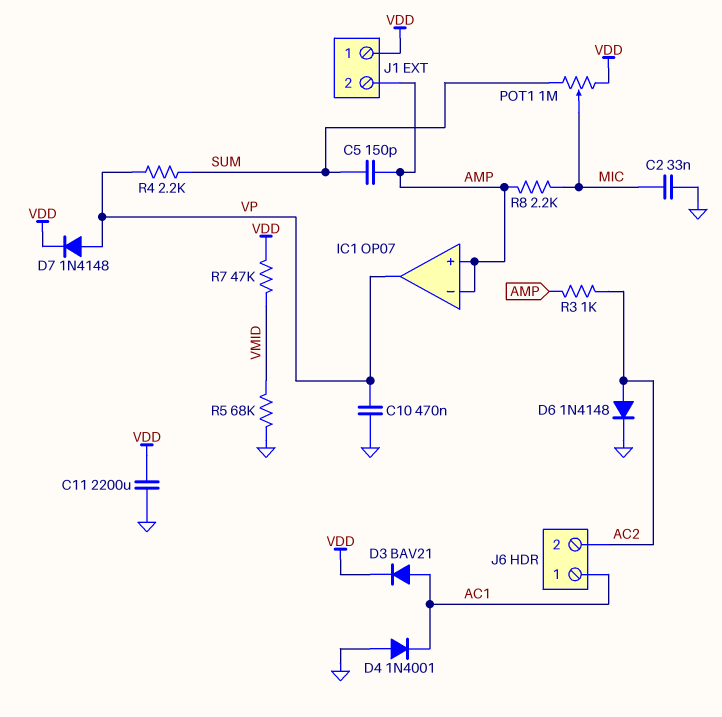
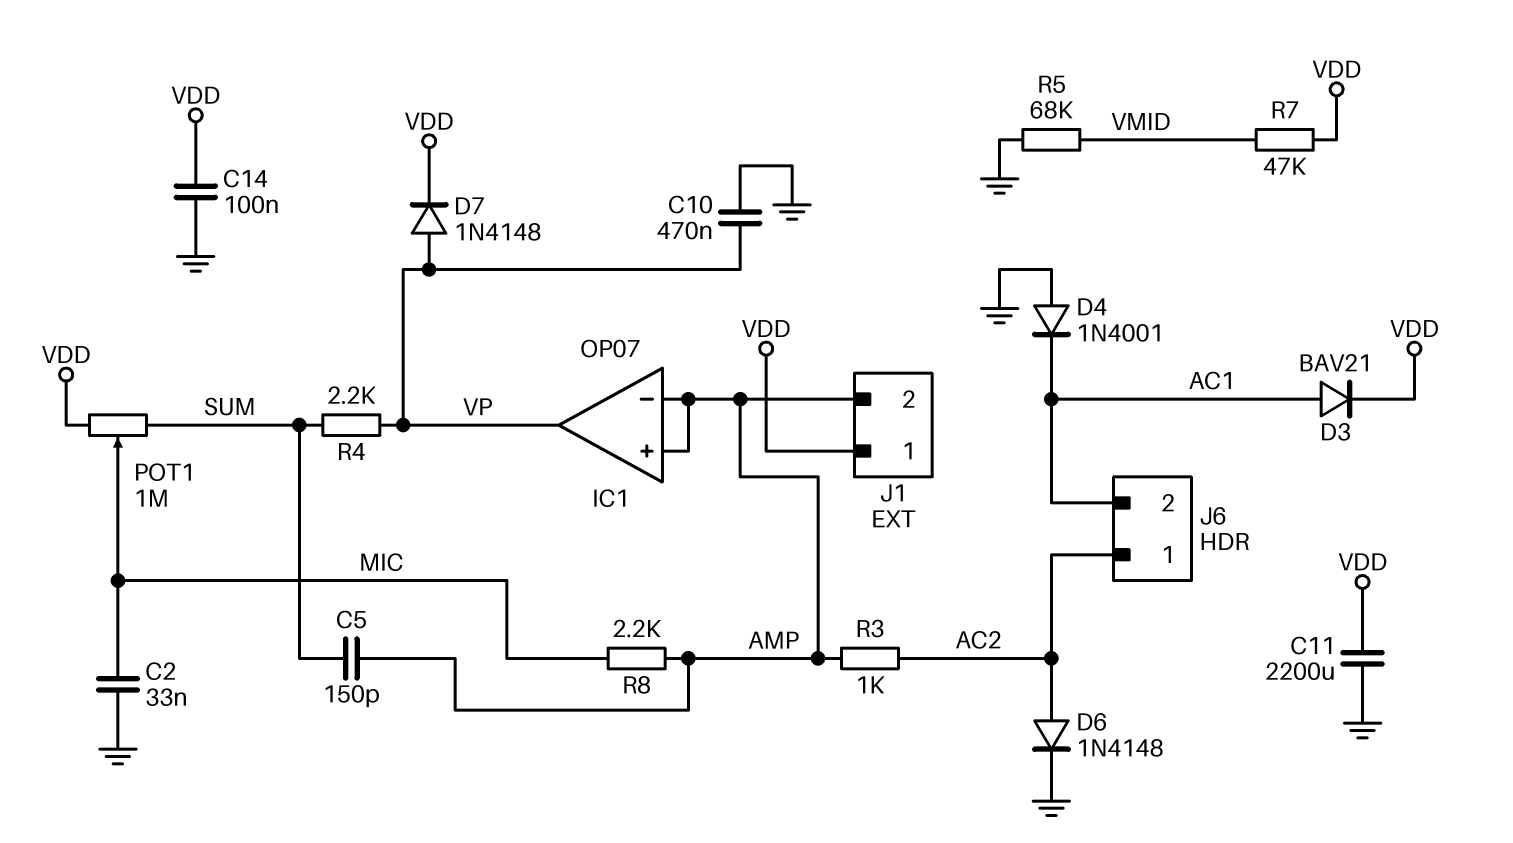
C14: none -> 100nF (GND, VDD)
J6 pin 1: AC1 -> AC2
J6 pin 2: AC2 -> AC1

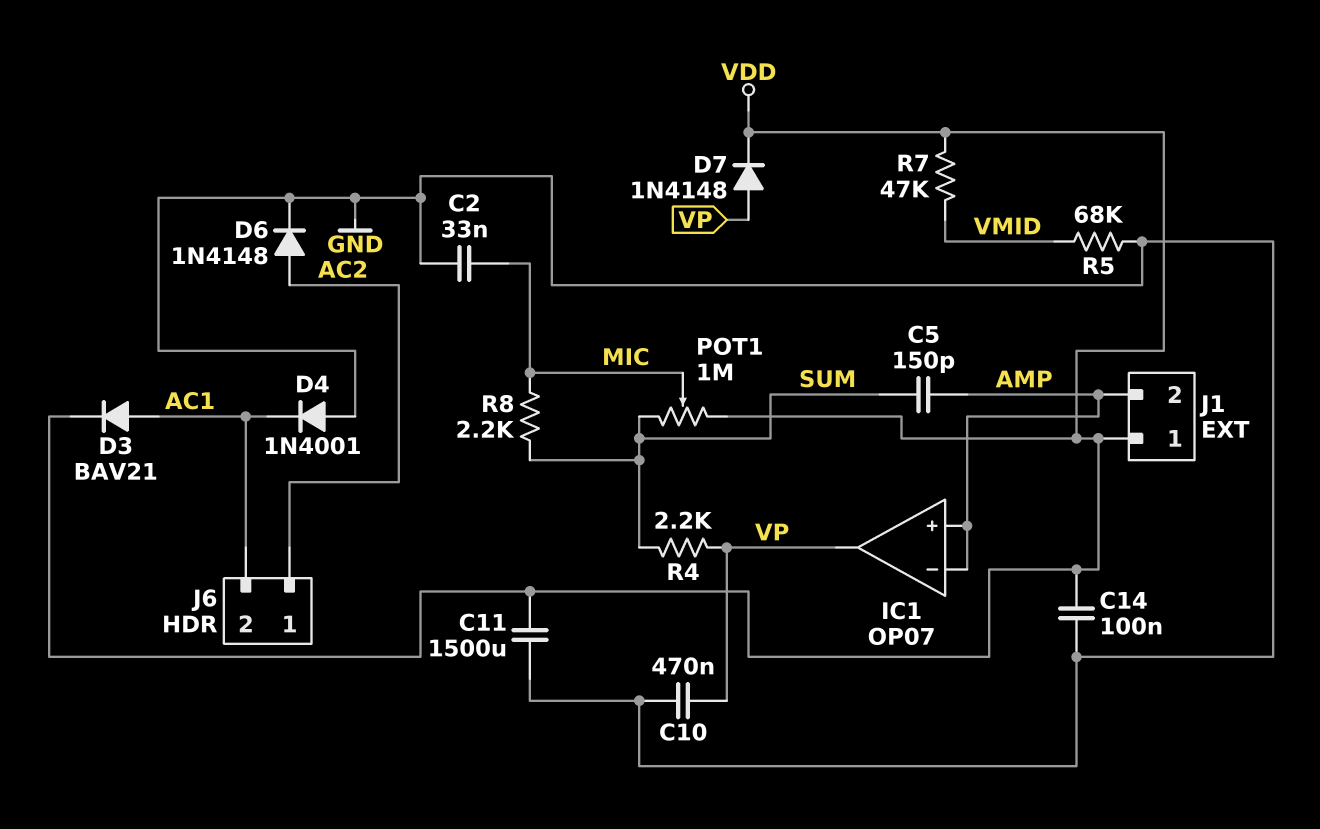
C11: 2200uF (GND, VDD) -> 1500uF (GND, VDD)
R3: 1k (AC2, AMP) -> none
R8: 2.2k (AMP, MIC) -> 2.2k (MIC, SUM)

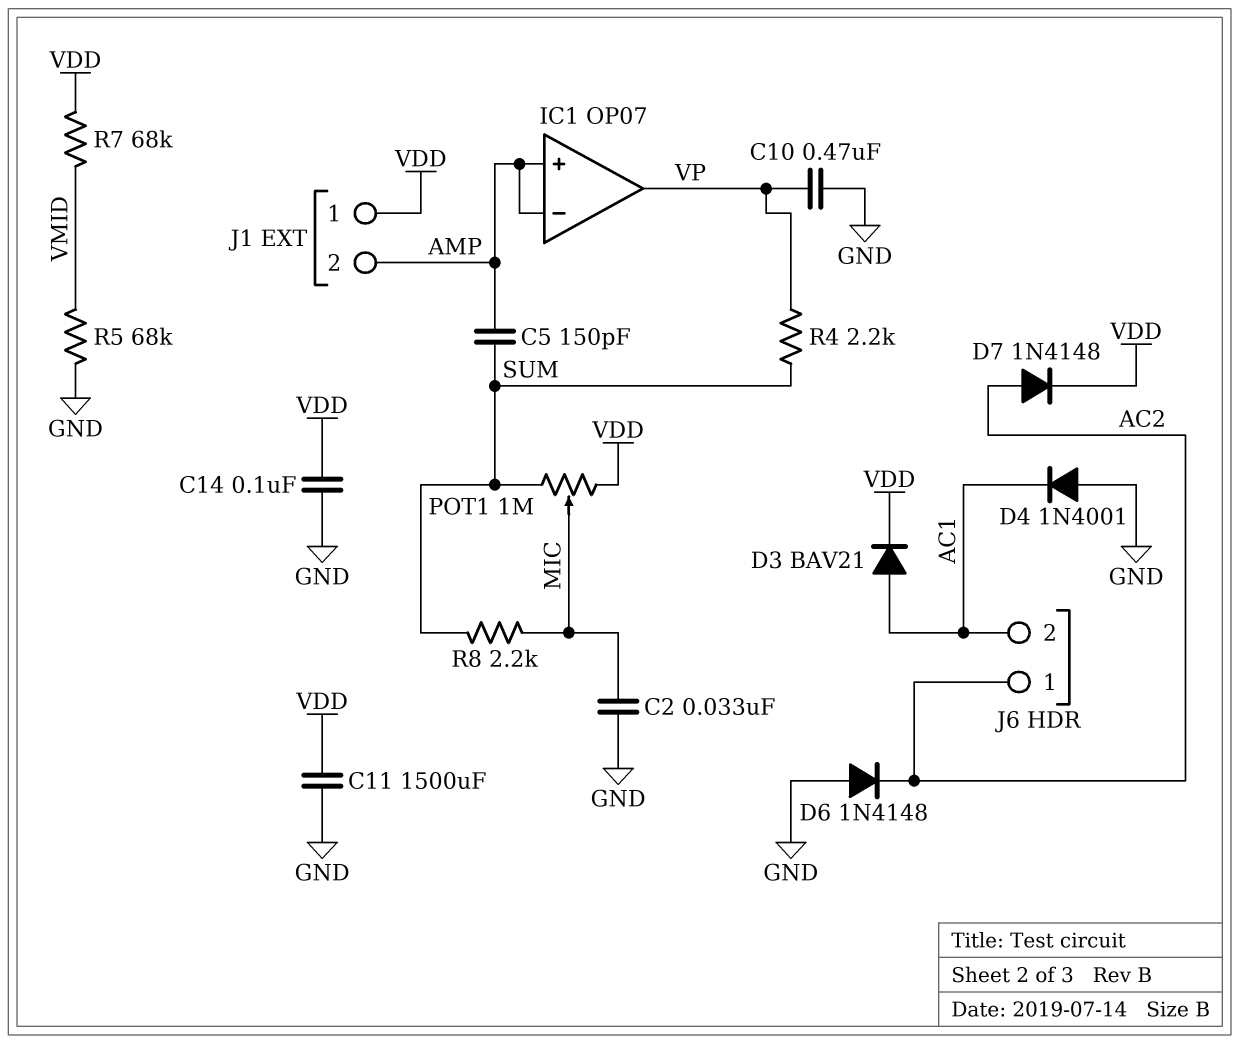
D6: diode 1N4148 (A AC2, K GND) -> diode 1N4148 (A GND, K AC2)
D7: diode 1N4148 (A VP, K VDD) -> diode 1N4148 (A AC2, K VDD)
R7: 47k (VDD, VMID) -> 68k (VDD, VMID)

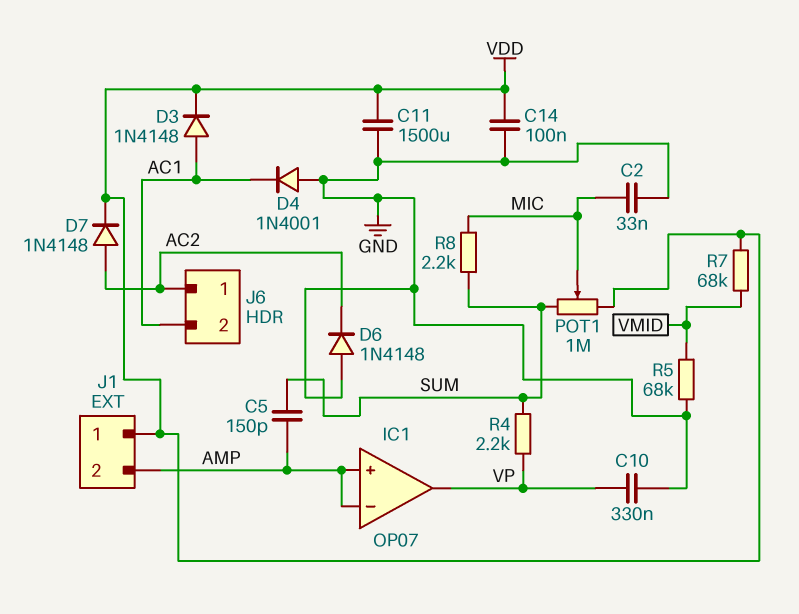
C10: 470nF (GND, VP) -> 330nF (GND, VP)
D3: diode BAV21 (A AC1, K VDD) -> diode 1N4148 (A AC1, K VDD)

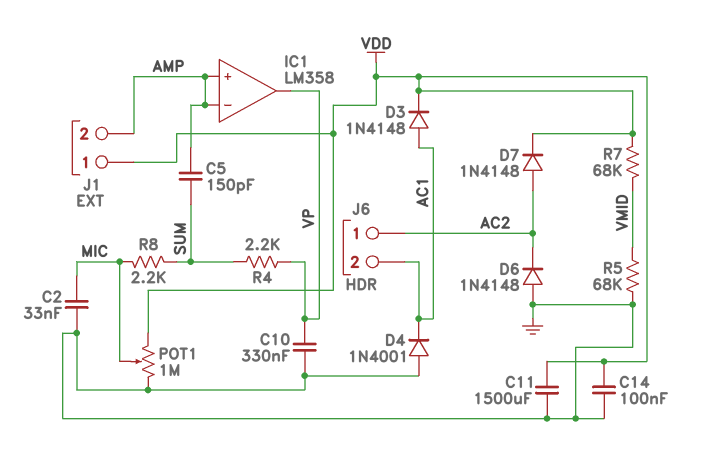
IC1: OP07 -> LM358
POT1: 1M (SUM, VDD, wiper MIC) -> 1M (GND, VDD, wiper MIC)

